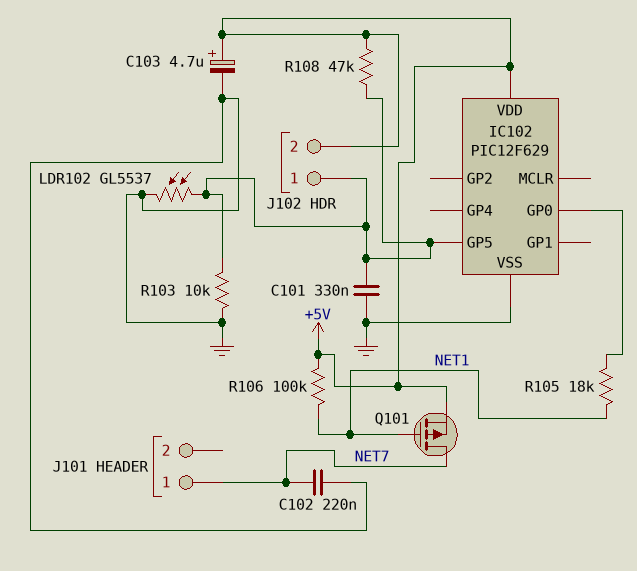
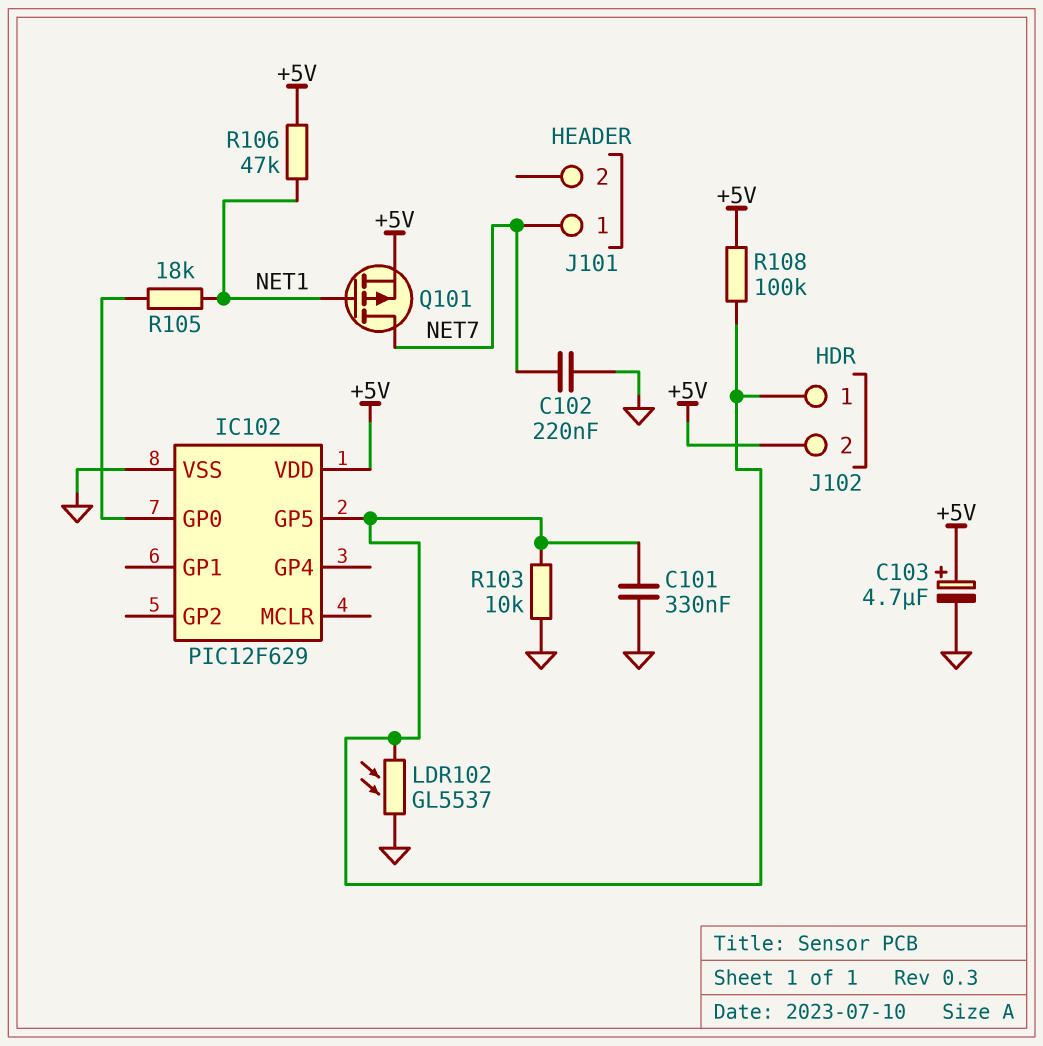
R106: 100k (+5V, NET1) -> 47k (+5V, NET1)
R108: 47k (+5V, IC102/GP5) -> 100k (+5V, IC102/GP5)

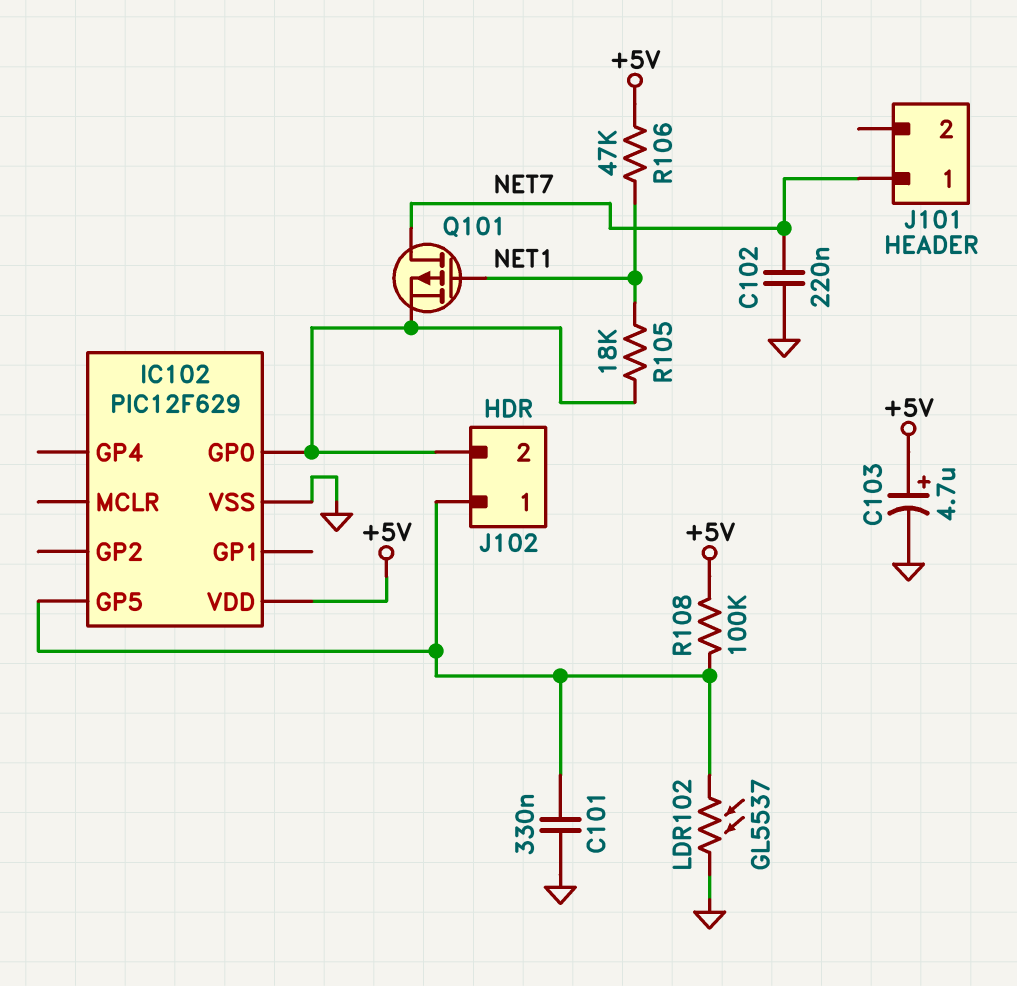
J102 pin 2: +5V -> IC102/GP0
Q101: PMOS (G NET1, D NET7, S +5V) -> PMOS (G NET1, D NET7, S IC102/GP0)
R103: 10k (GND, IC102/GP5) -> none

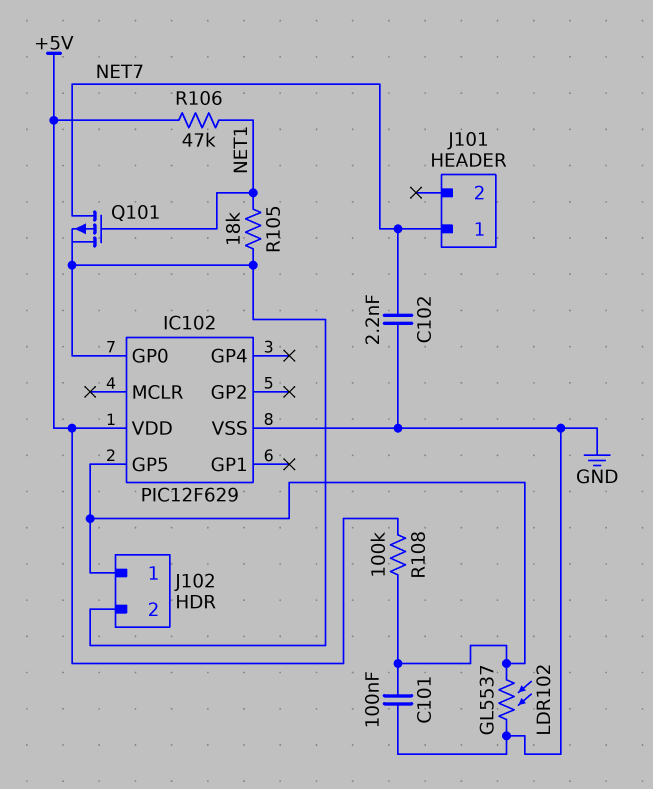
C101: 330nF (GND, IC102/GP5) -> 100nF (GND, IC102/GP5)
C102: 220nF (GND, NET7) -> 2.2nF (GND, NET7)
C103: 4.7uF (plus +5V, minus GND) -> none

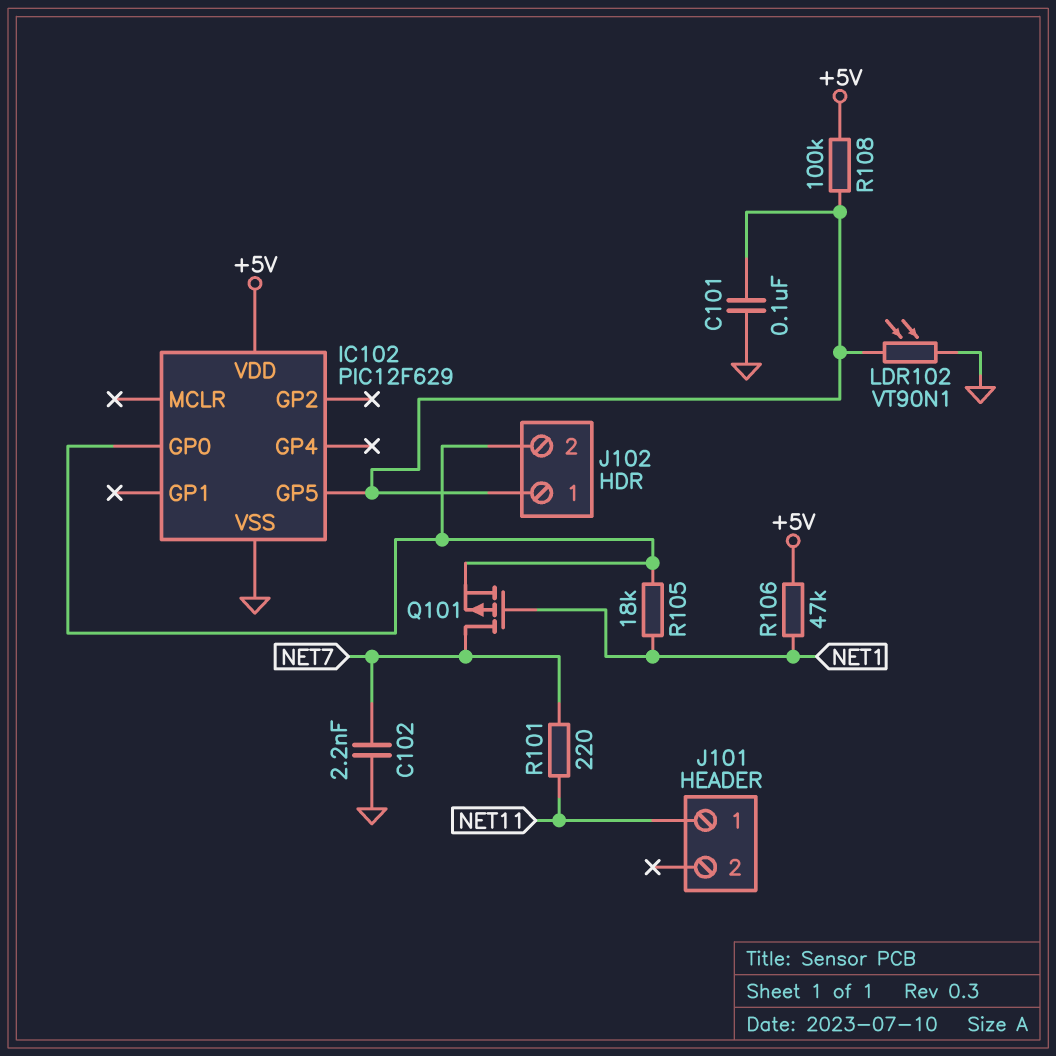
J101 pin 1: NET7 -> NET11
LDR102: GL5537 (GND, IC102/GP5) -> VT90N1 (GND, IC102/GP5)
R101: none -> 220 (NET7, NET11)

